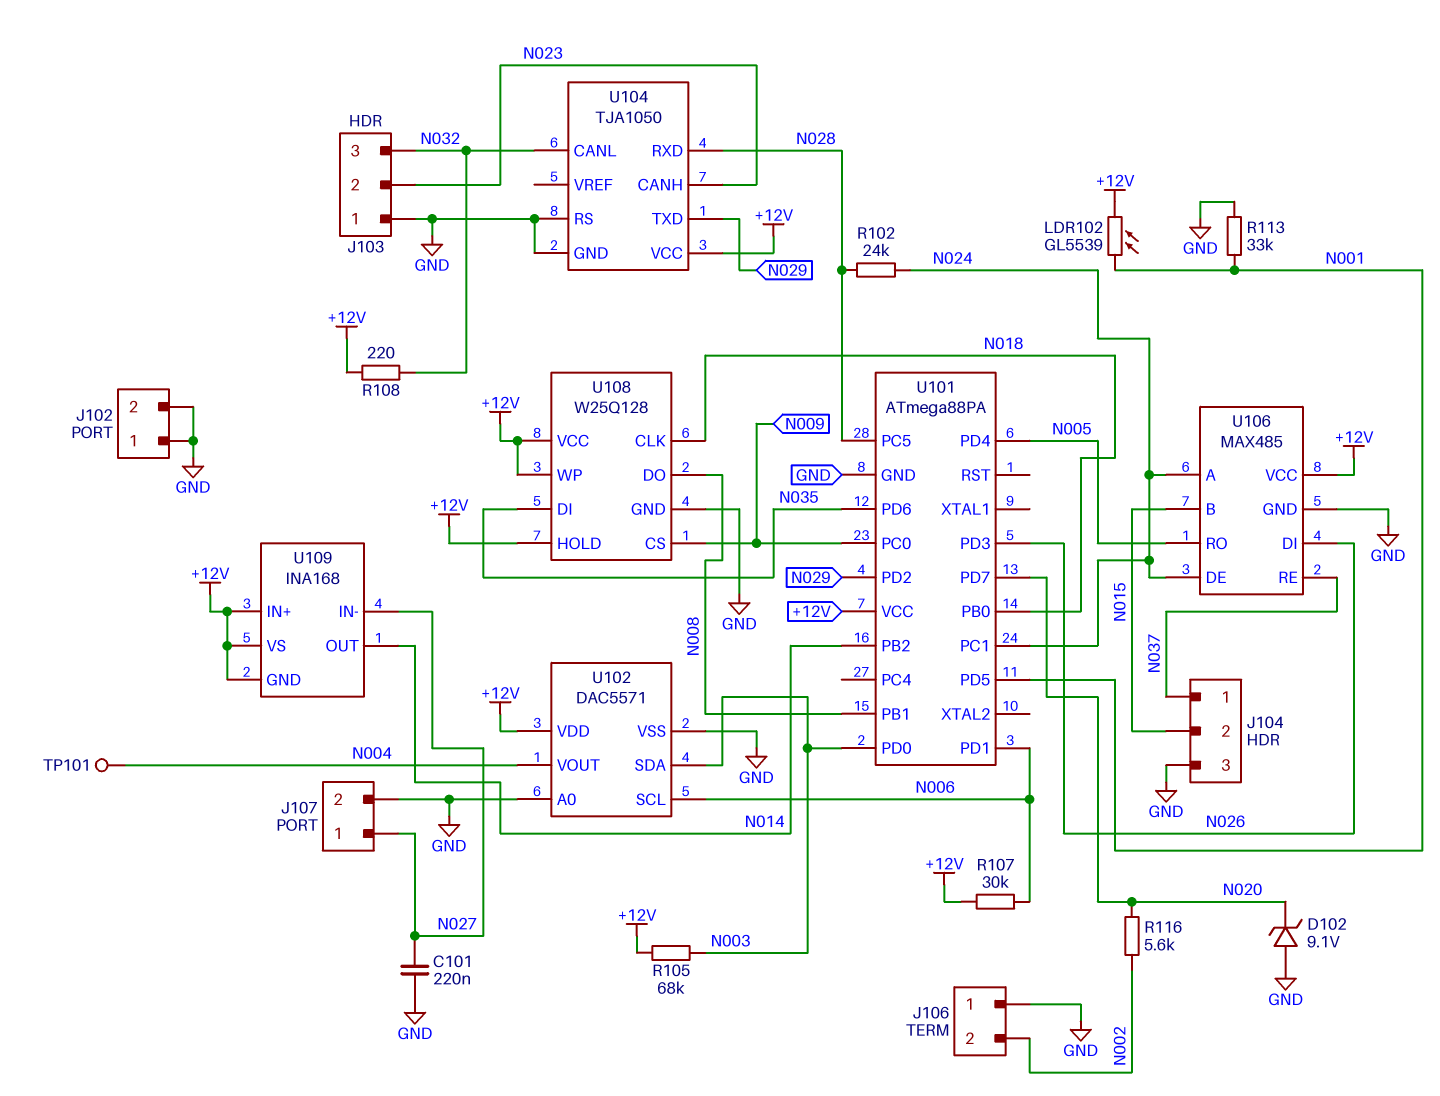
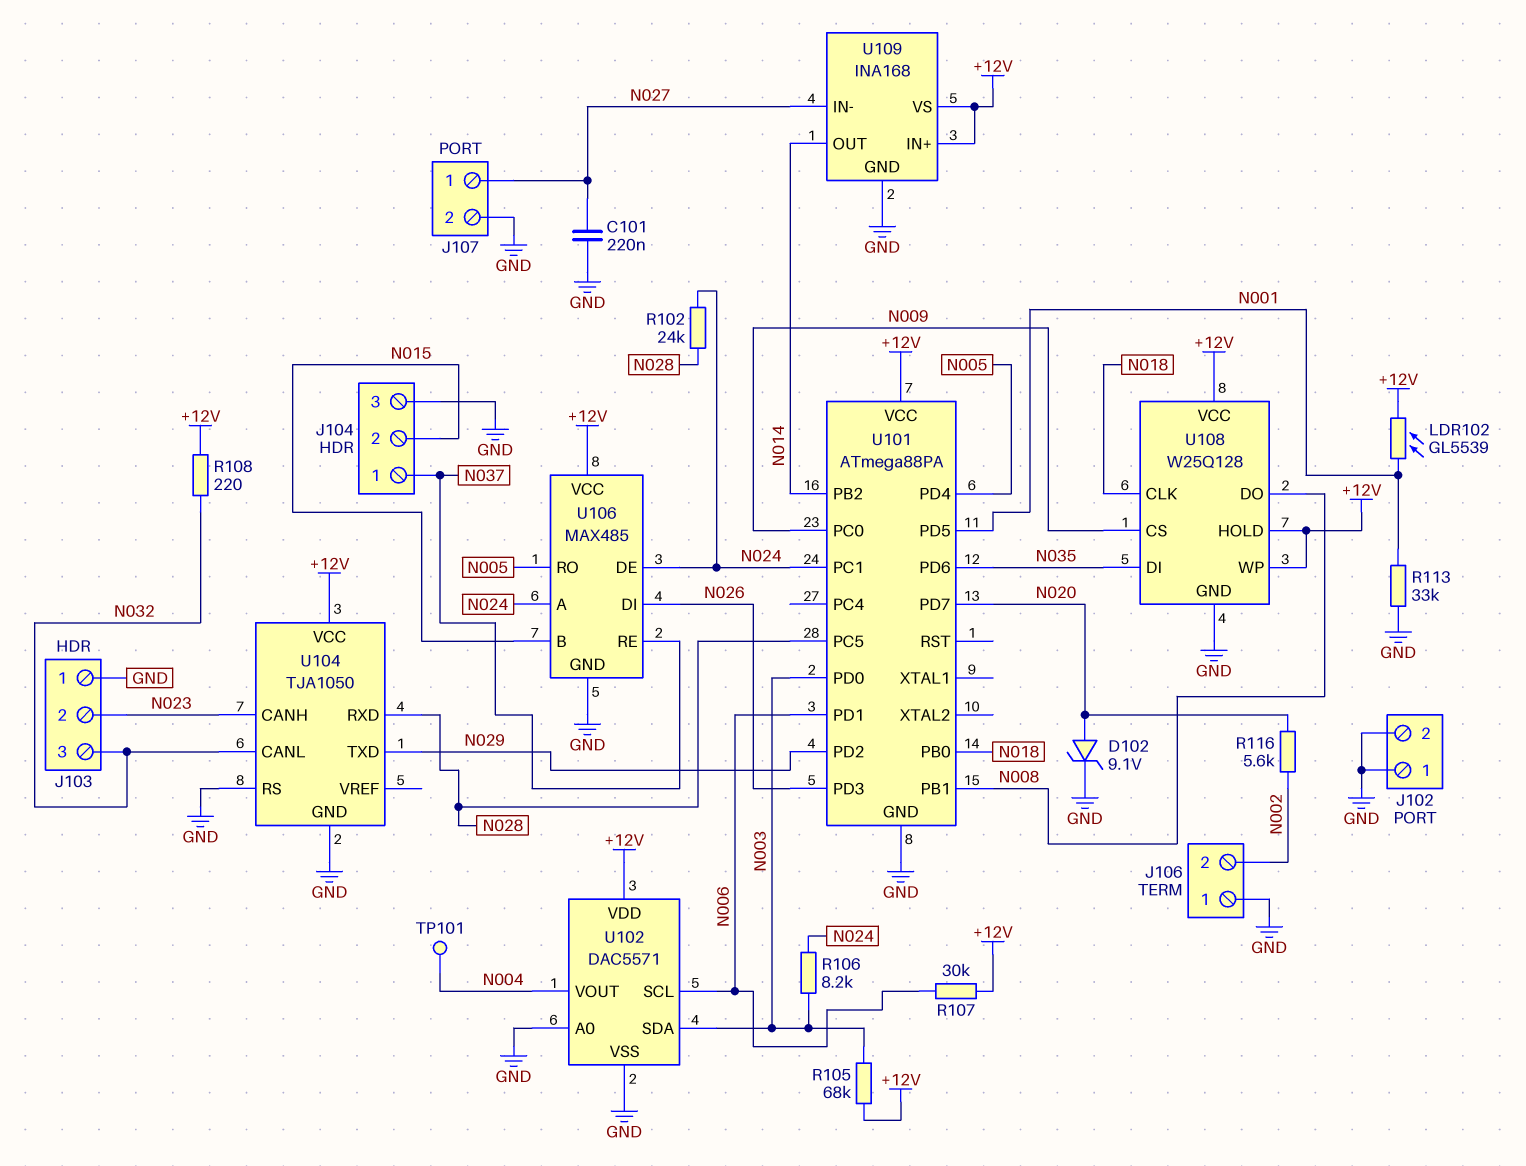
D102: zener 9.1V (A GND, K N020) -> zener 9.1V (A N020, K GND)
R106: none -> 8.2k (N003, N024)
U109 pin GND: +12V -> GND

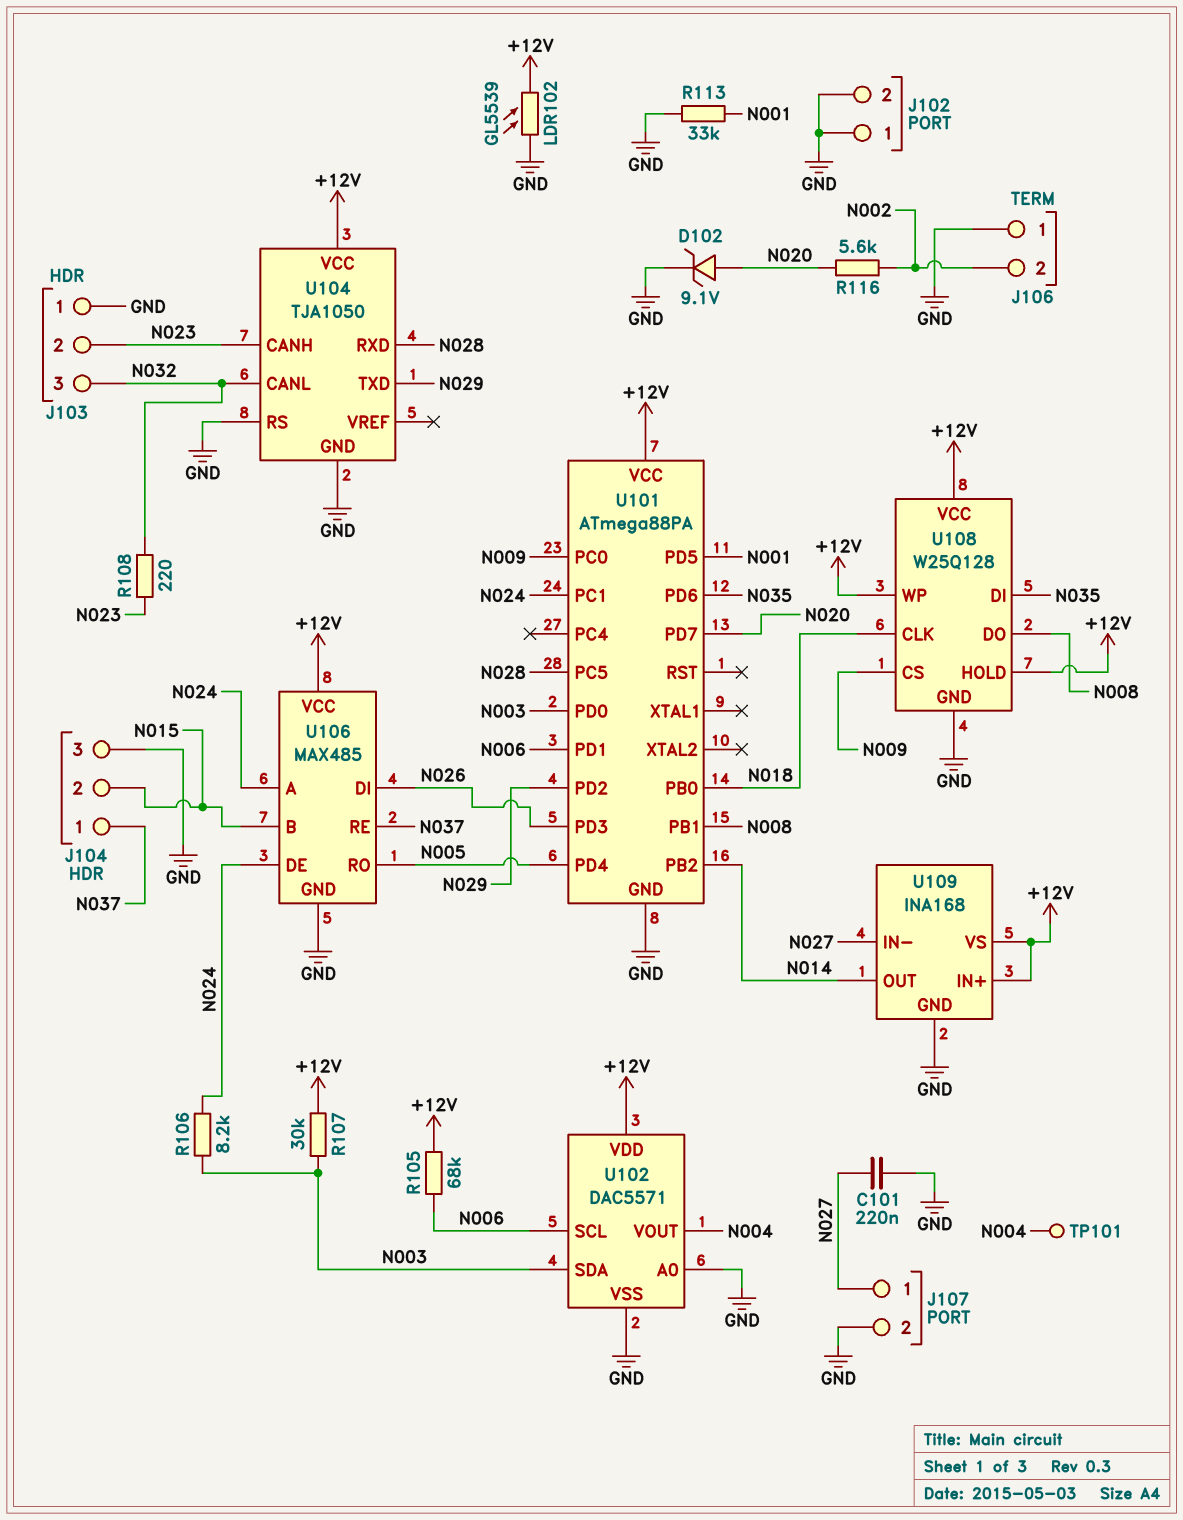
LDR102: GL5539 (+12V, N001) -> GL5539 (+12V, GND)
R102: 24k (N024, N028) -> none
R105: 68k (+12V, N003) -> 68k (+12V, N006)
R107: 30k (+12V, N006) -> 30k (+12V, N003)
R108: 220 (+12V, N032) -> 220 (N023, N032)

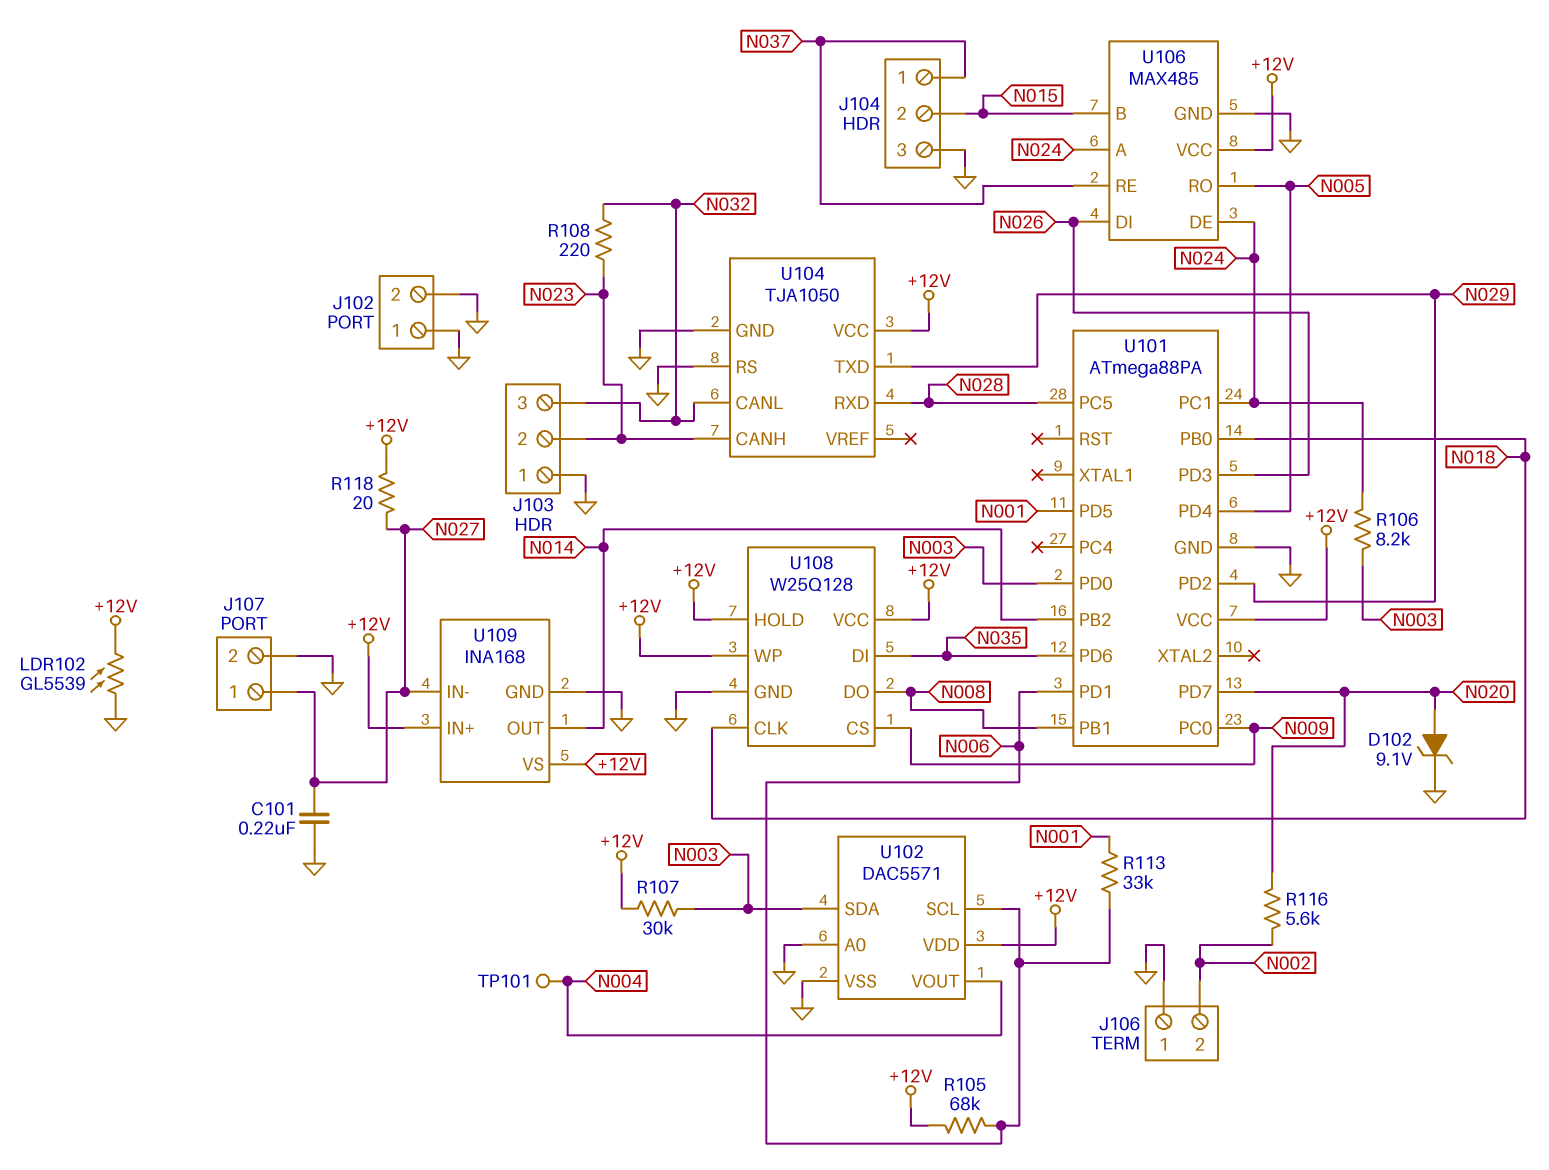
R113: 33k (GND, N001) -> 33k (N001, N006)
R118: none -> 20 (+12V, N027)

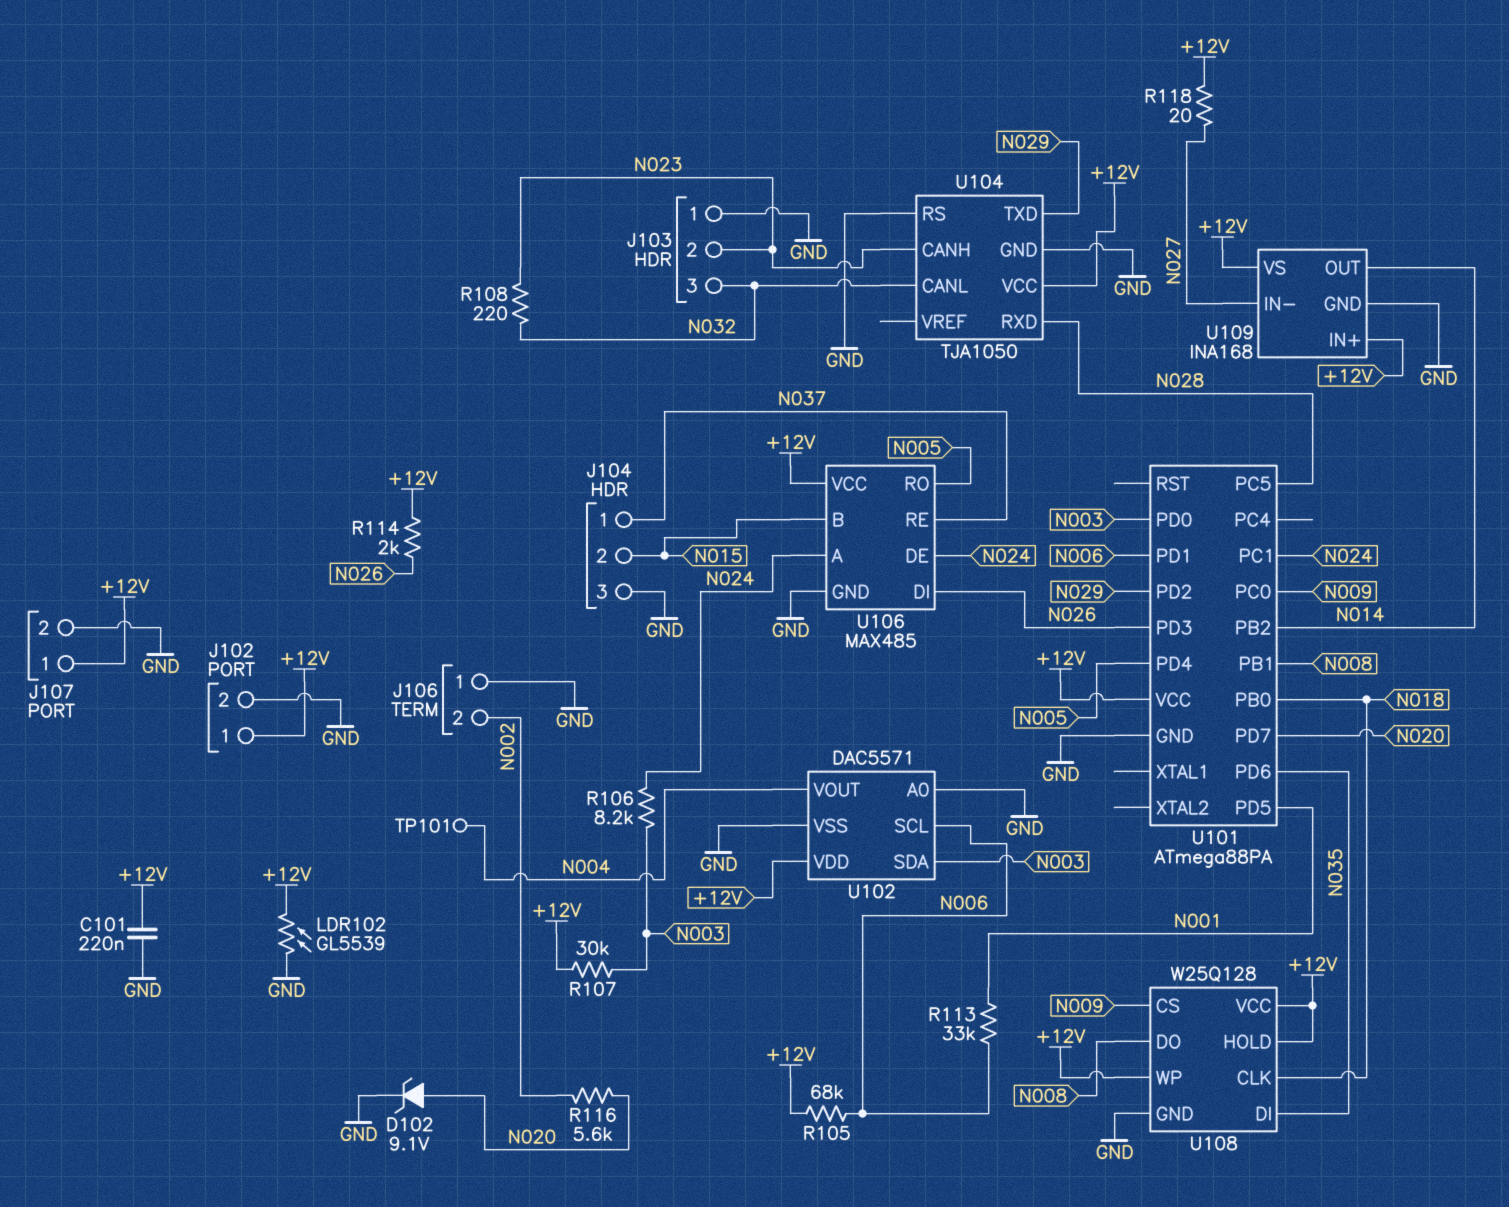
C101: 220nF (GND, N027) -> 220nF (+12V, GND)
J102 pin 1: GND -> +12V
J107 pin 1: N027 -> +12V
R114: none -> 2k (+12V, N026)

